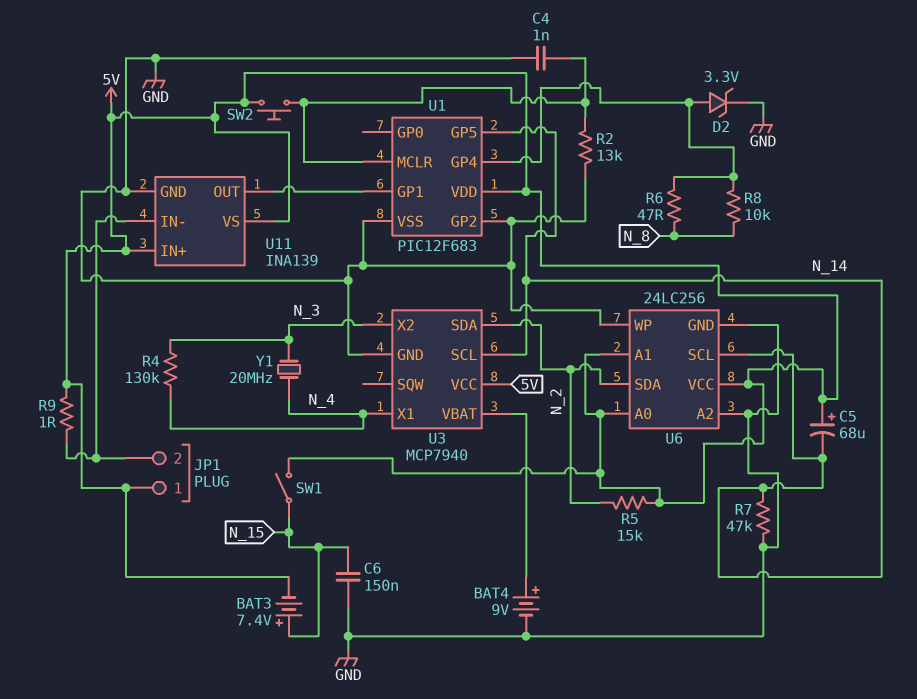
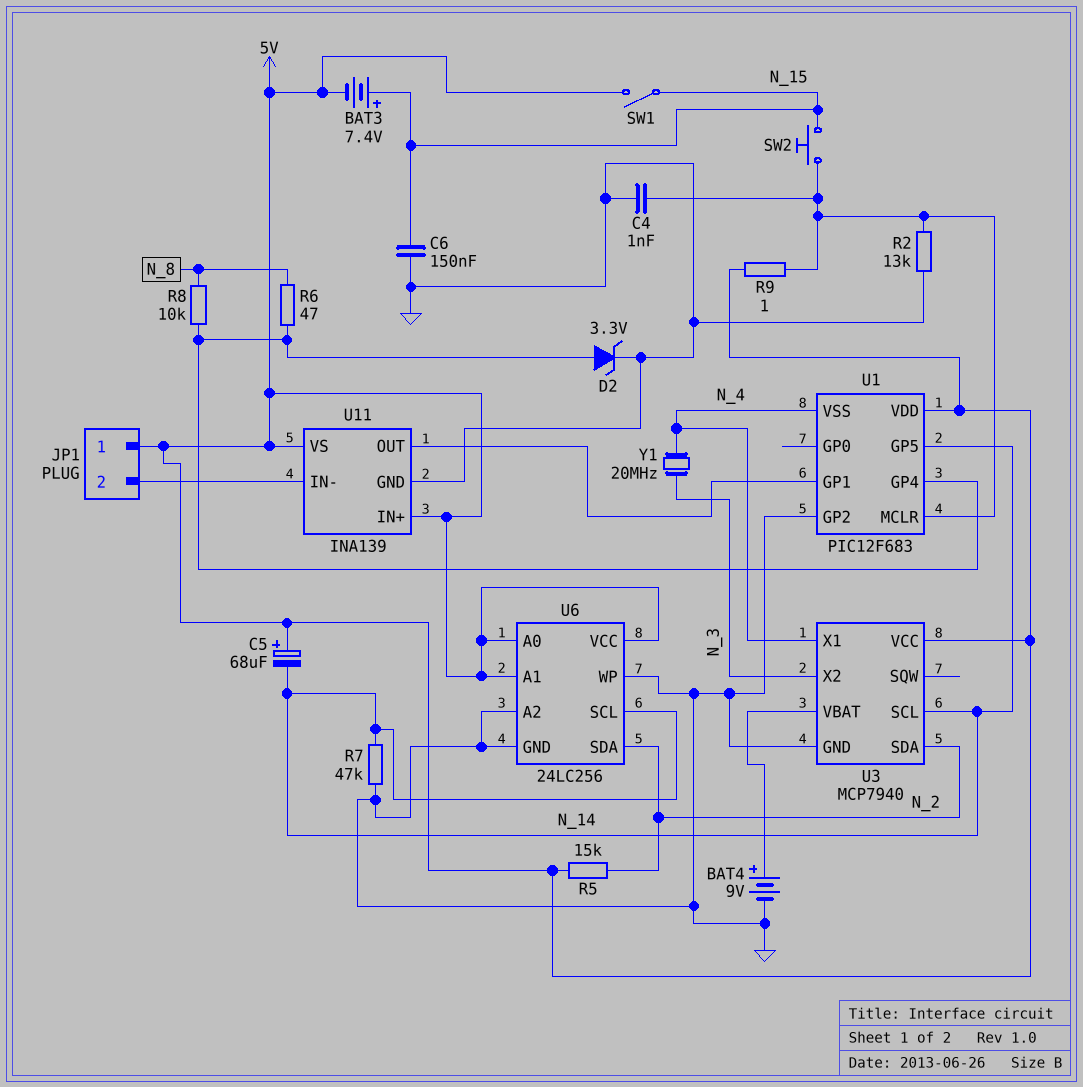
R4: 130k (N_3, N_4) -> none
R9: 1 (5V, JP1/2) -> 1 (5V, U1/MCLR)
SW2: button (5V, U1/MCLR) -> button (N_15, U1/MCLR)
U1 pin VSS: GND -> N_4

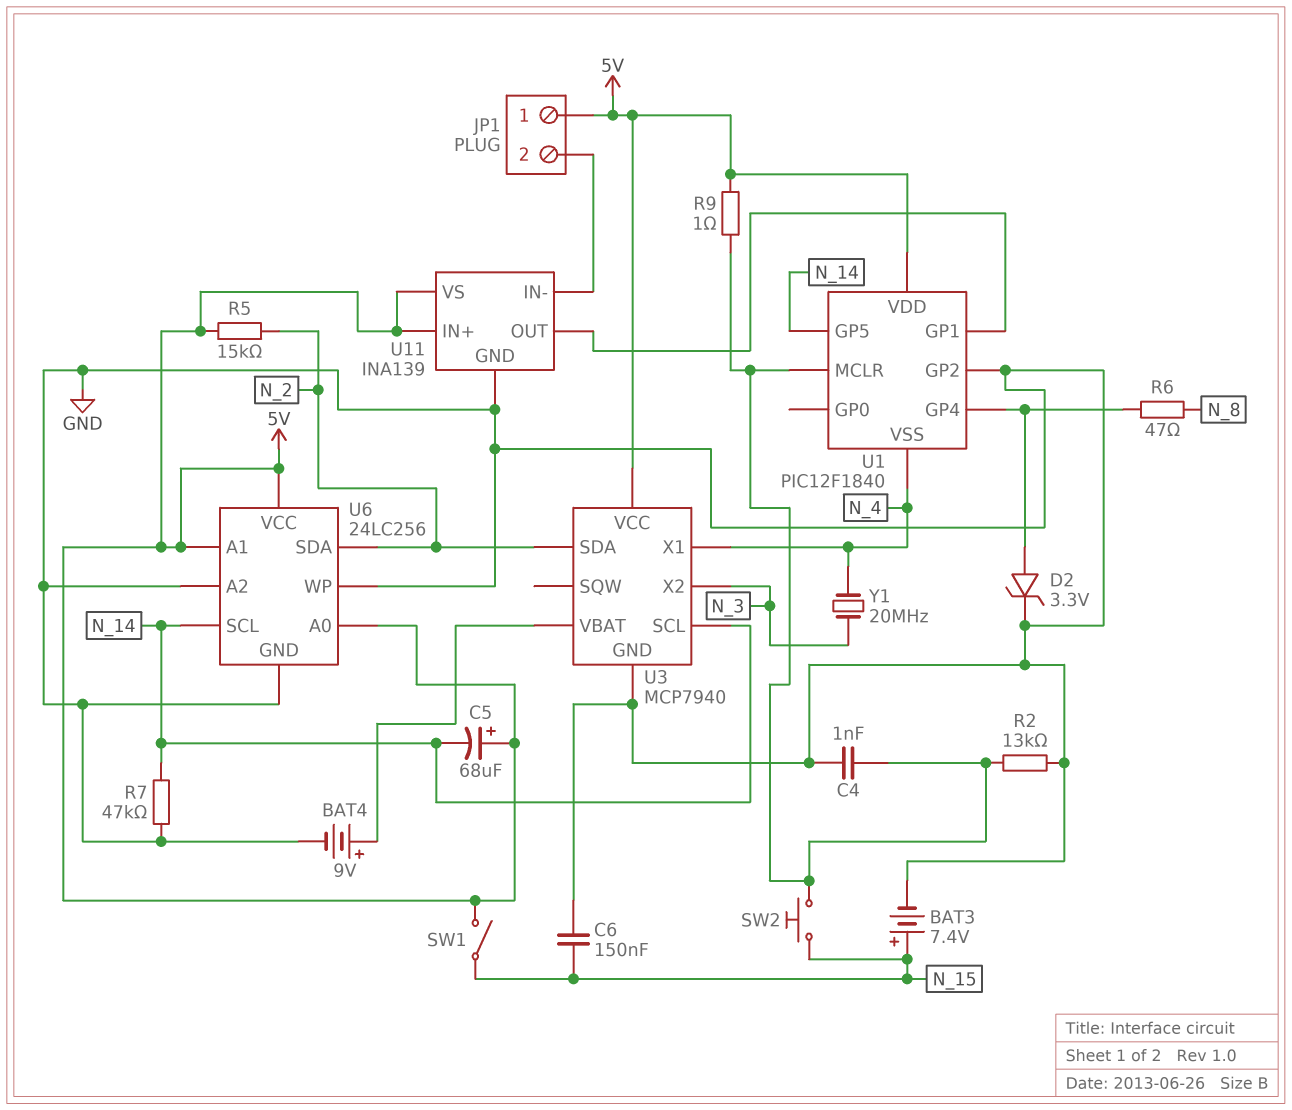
BAT3: 7.4V (plus N_15, minus 5V) -> 7.4V (plus N_15, minus GND)
R8: 10k (N_8, U1/GP4) -> none
U1: PIC12F683 -> PIC12F1840

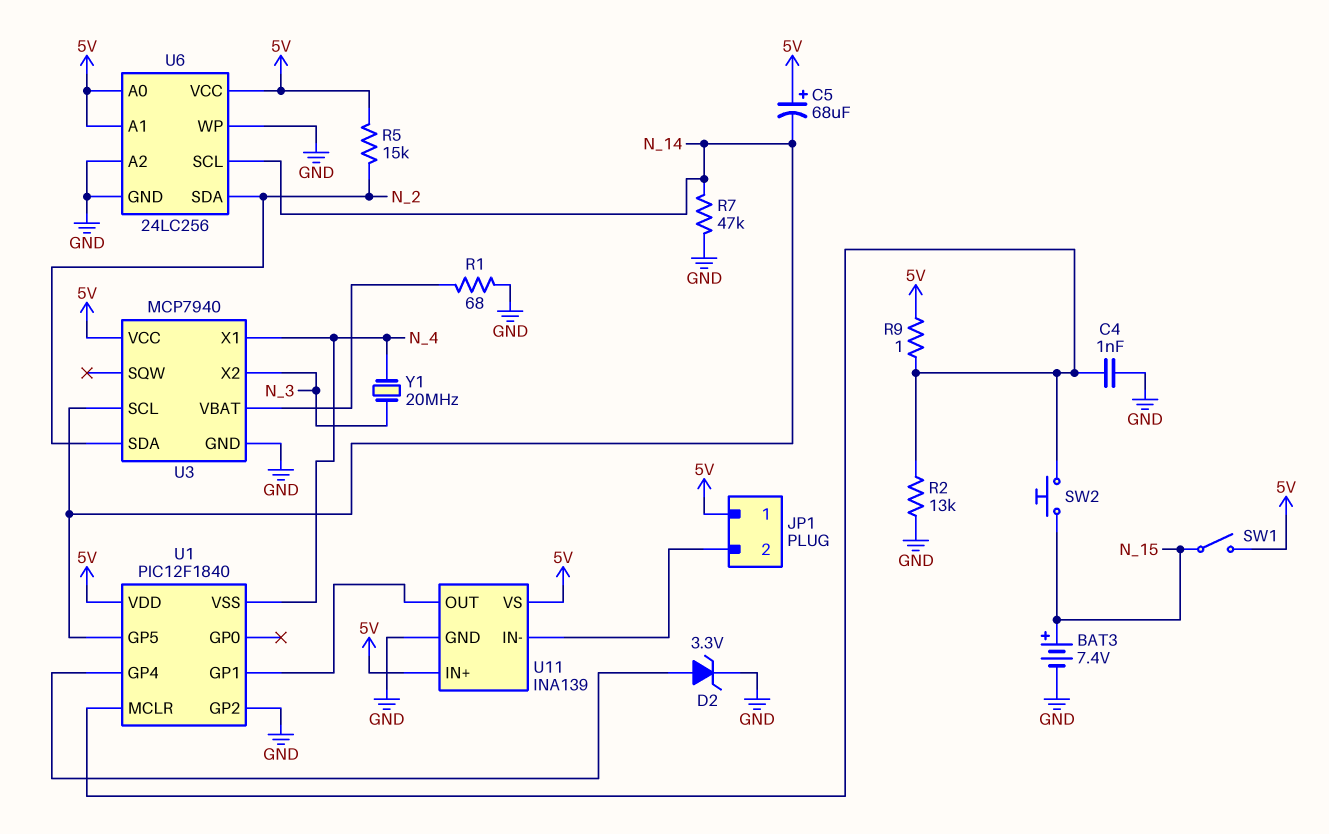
BAT4: 9V (plus U3/VBAT, minus GND) -> none
C6: 150nF (GND, N_15) -> none
R1: none -> 68 (GND, U3/VBAT)
R6: 47 (N_8, U1/GP4) -> none

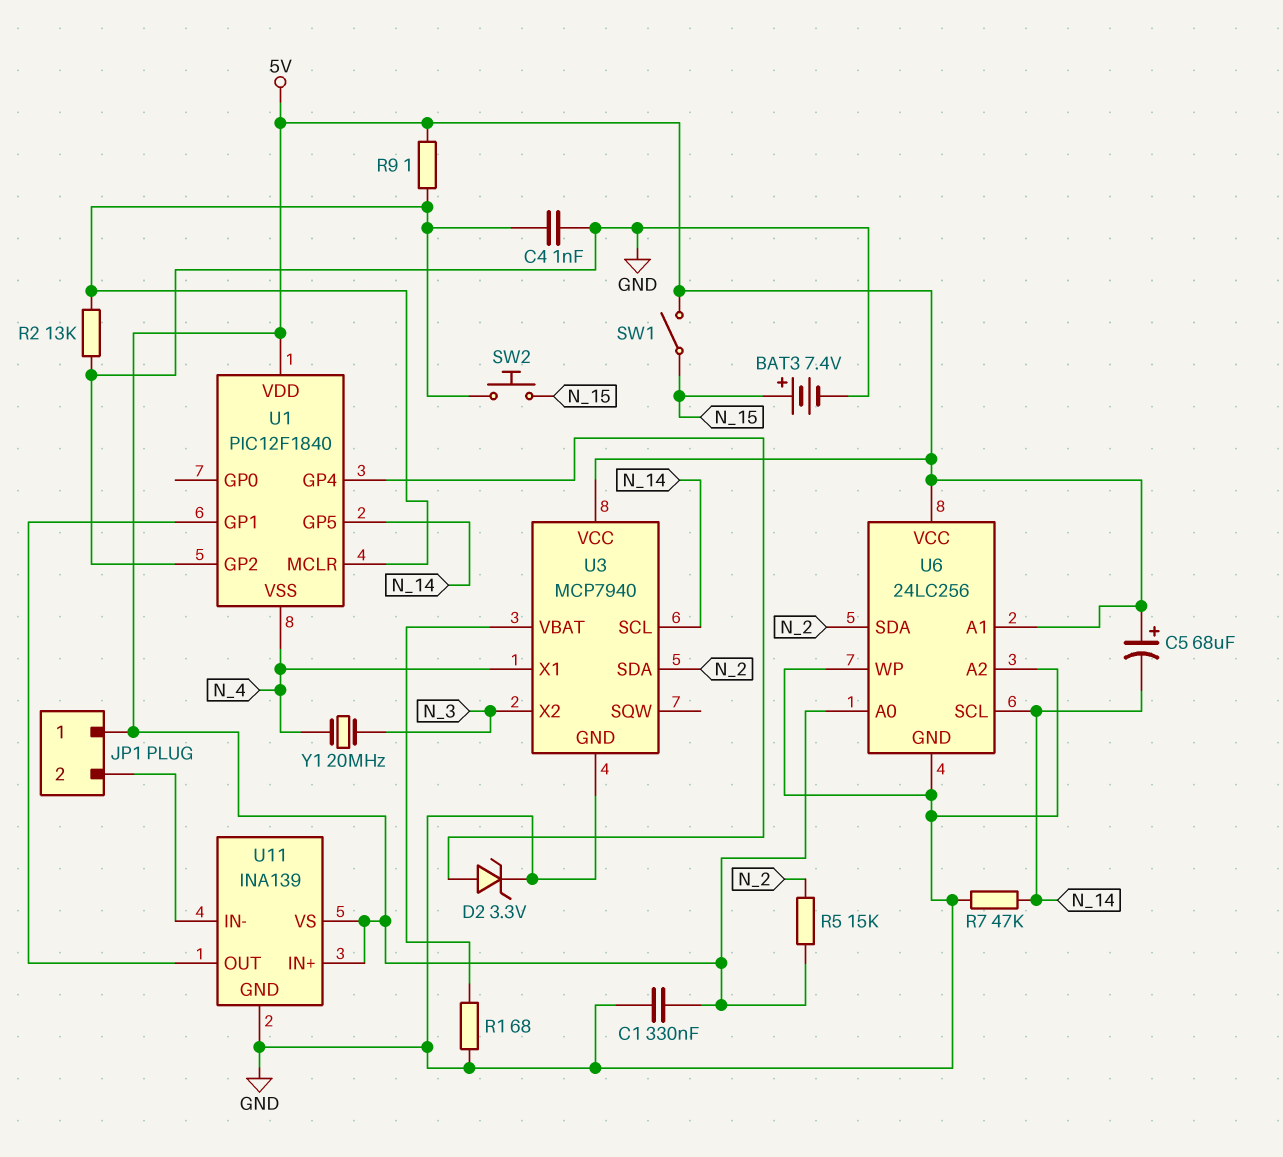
C1: none -> 330nF (5V, GND)

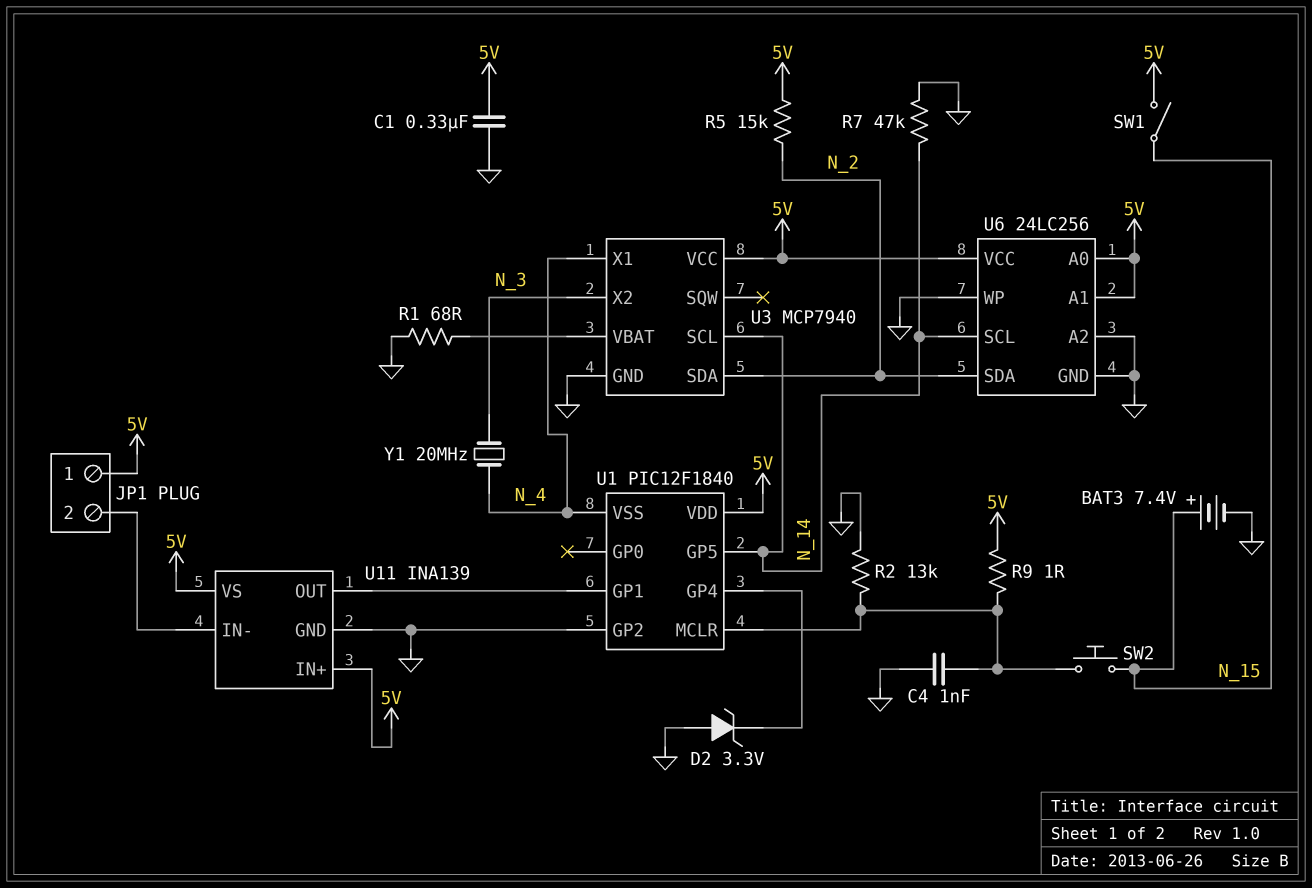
C5: 68uF (plus 5V, minus N_14) -> none
D2: zener 3.3V (A U1/GP4, K GND) -> zener 3.3V (A GND, K U1/GP4)

